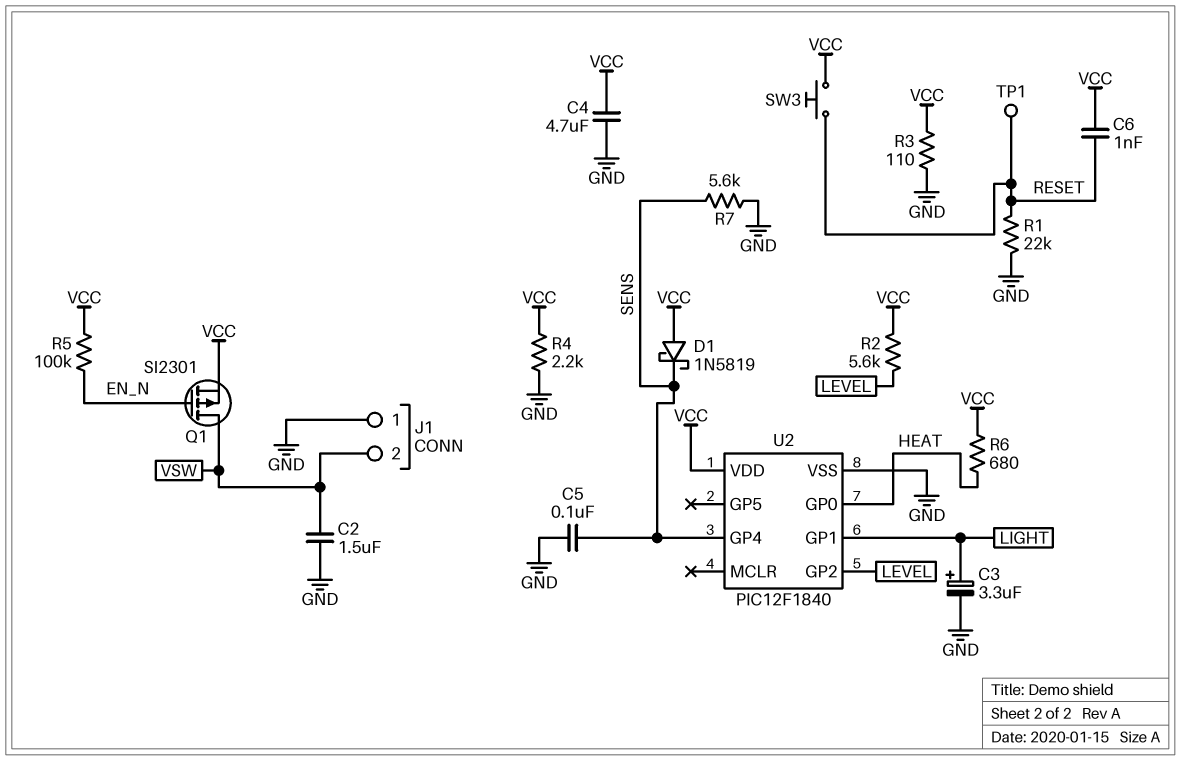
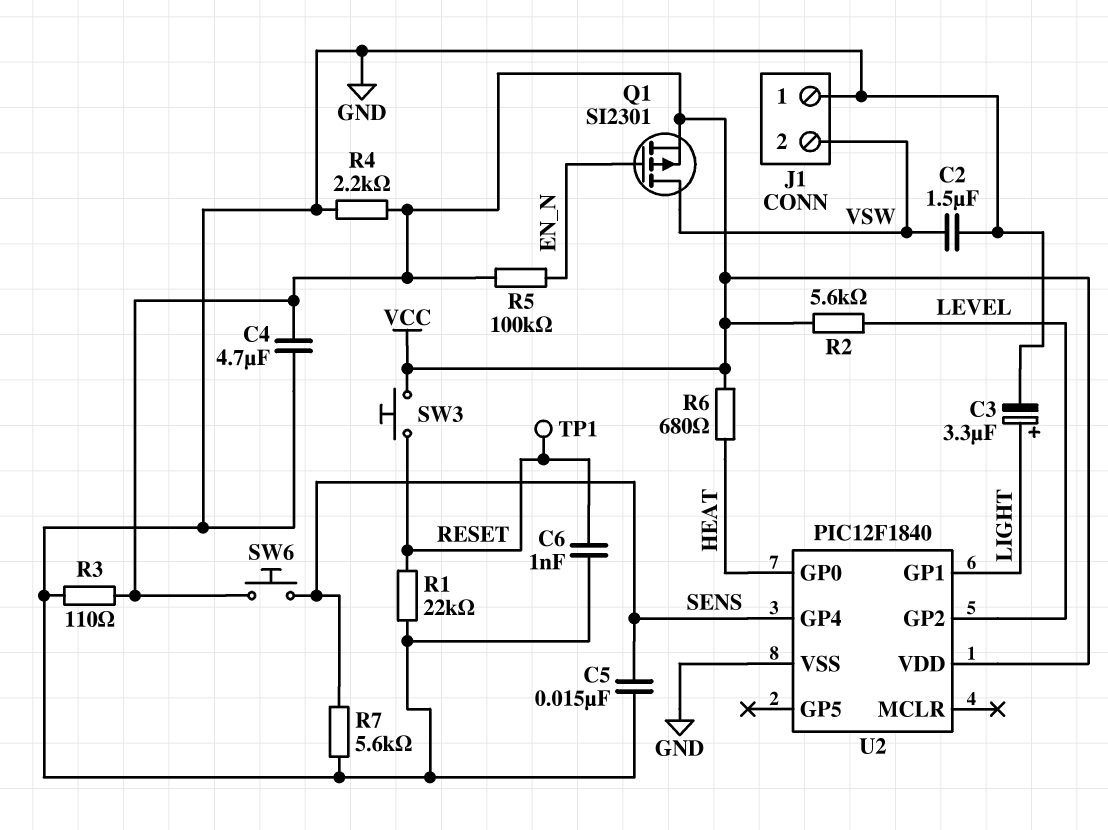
C5: 100nF (GND, SENS) -> 15nF (GND, SENS)
C6: 1nF (RESET, VCC) -> 1nF (GND, RESET)
D1: schottky 1N5819 (A VCC, K SENS) -> none
SW6: none -> button (SENS, VCC)

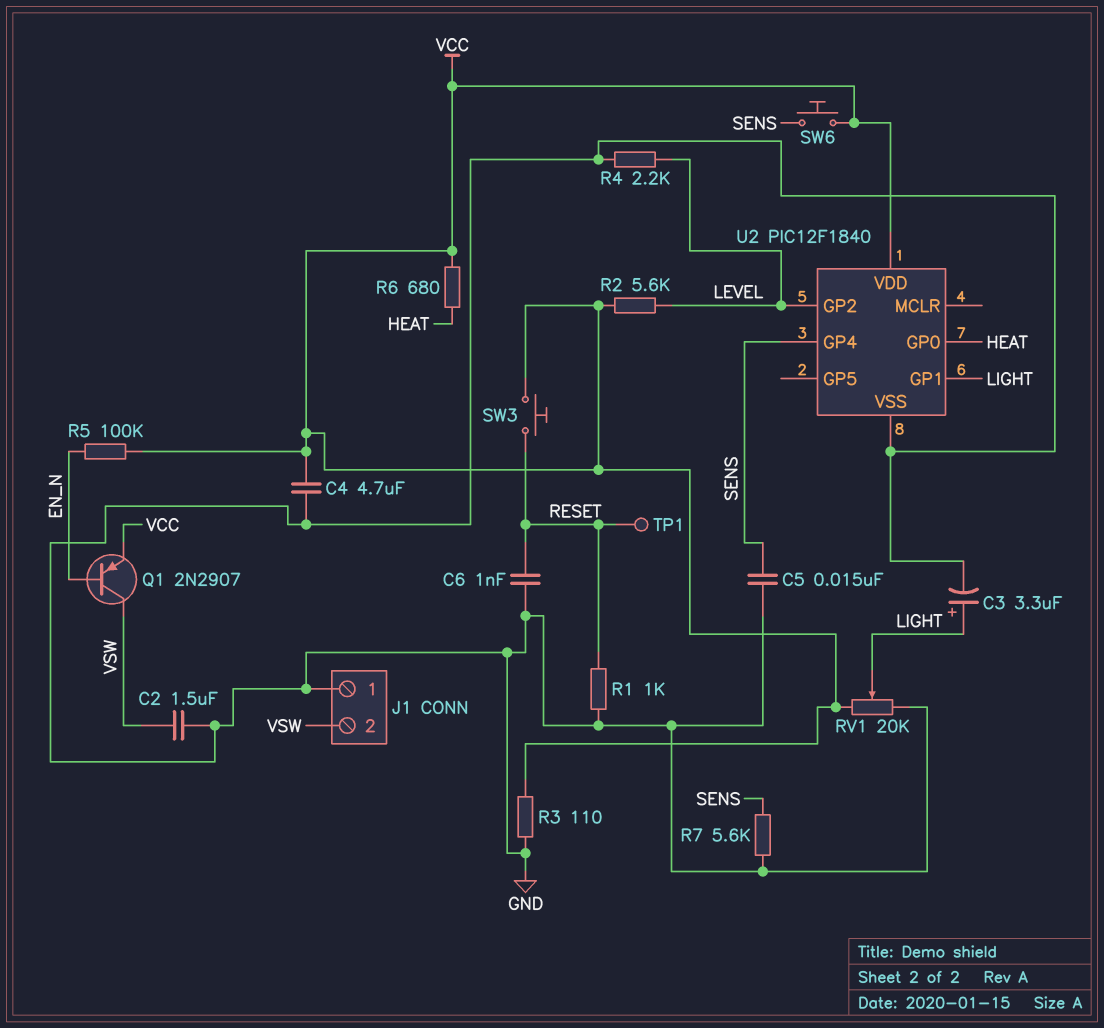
Q1: PMOS SI2301 (G EN_N, D VSW, S VCC) -> PNP 2N2907 (B EN_N, C VSW, E VCC)
R1: 22k (GND, RESET) -> 1k (GND, RESET)
R4: 2.2k (GND, VCC) -> 2.2k (GND, LEVEL)
RV1: none -> 20k (GND, VCC, wiper LIGHT)

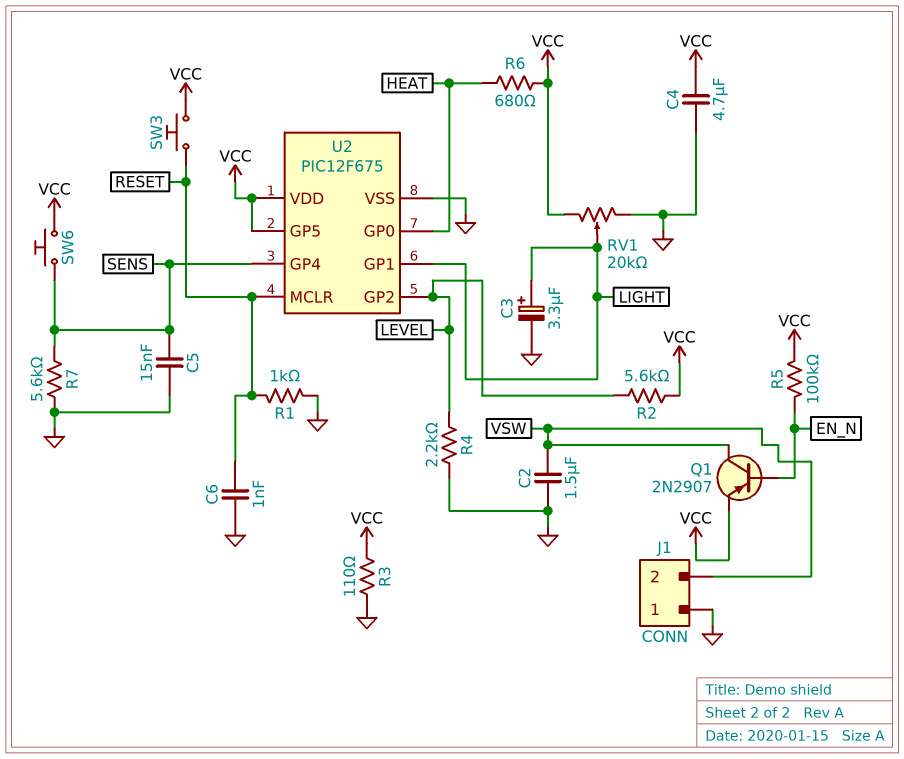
TP1: test point (RESET) -> none
U2: PIC12F1840 -> PIC12F675
U2 pin GP5: none -> VCC
U2 pin MCLR: none -> RESET

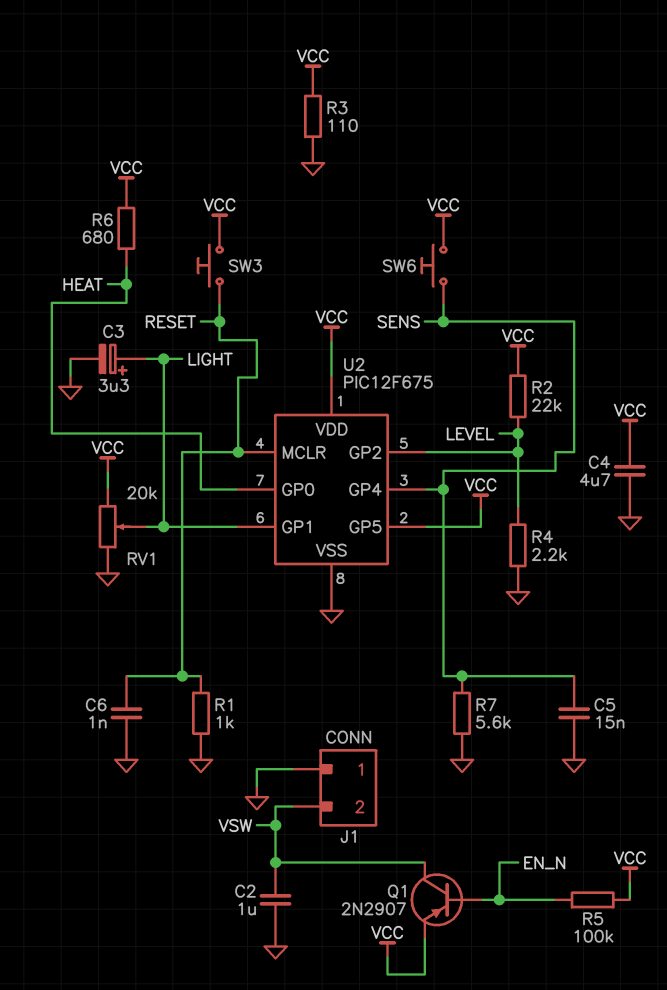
C2: 1.5uF (GND, VSW) -> 1uF (GND, VSW)
R2: 5.6k (LEVEL, VCC) -> 22k (LEVEL, VCC)

